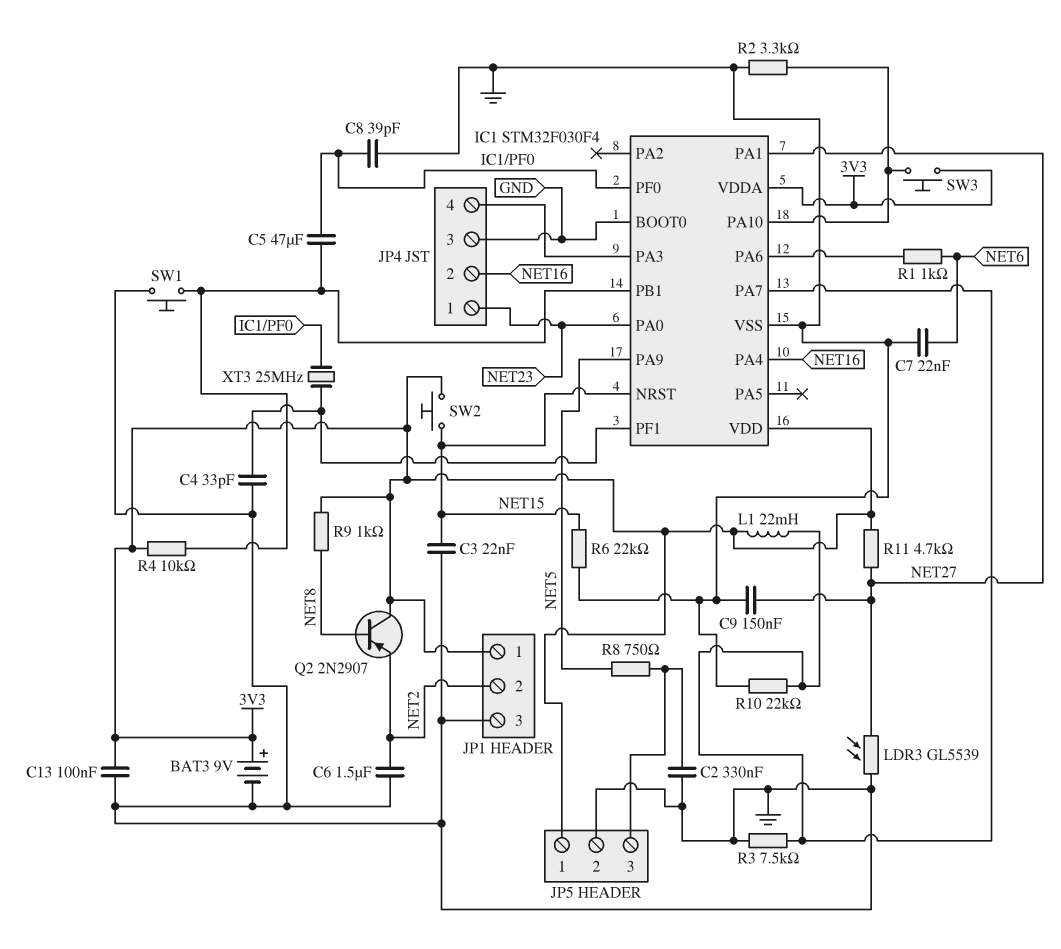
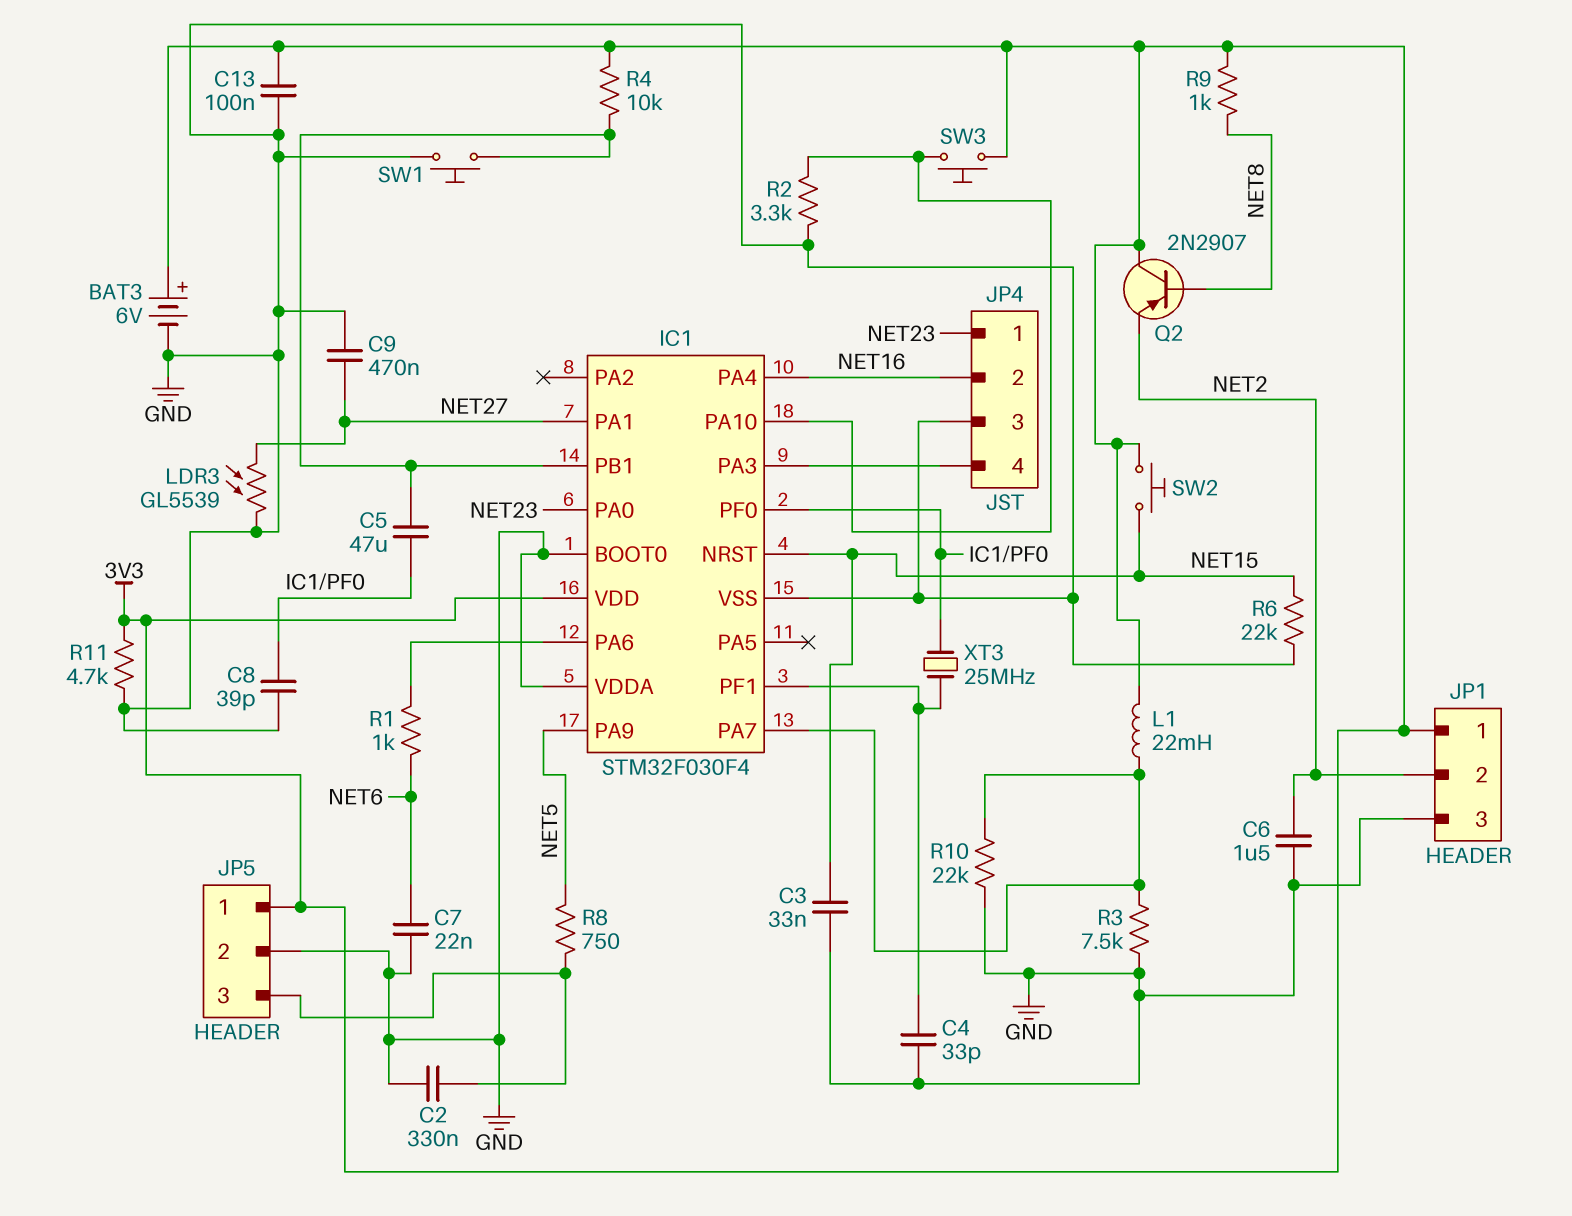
BAT3: 9V (plus 3V3, minus GND) -> 6V (plus 3V3, minus GND)
C3: 22nF (GND, NET15) -> 33nF (GND, NET15)
C9: 150nF (GND, NET27) -> 470nF (GND, NET27)
IC1 pin VDDA: 3V3 -> GND
R11: 4.7k (3V3, NET27) -> 4.7k (3V3, GND)

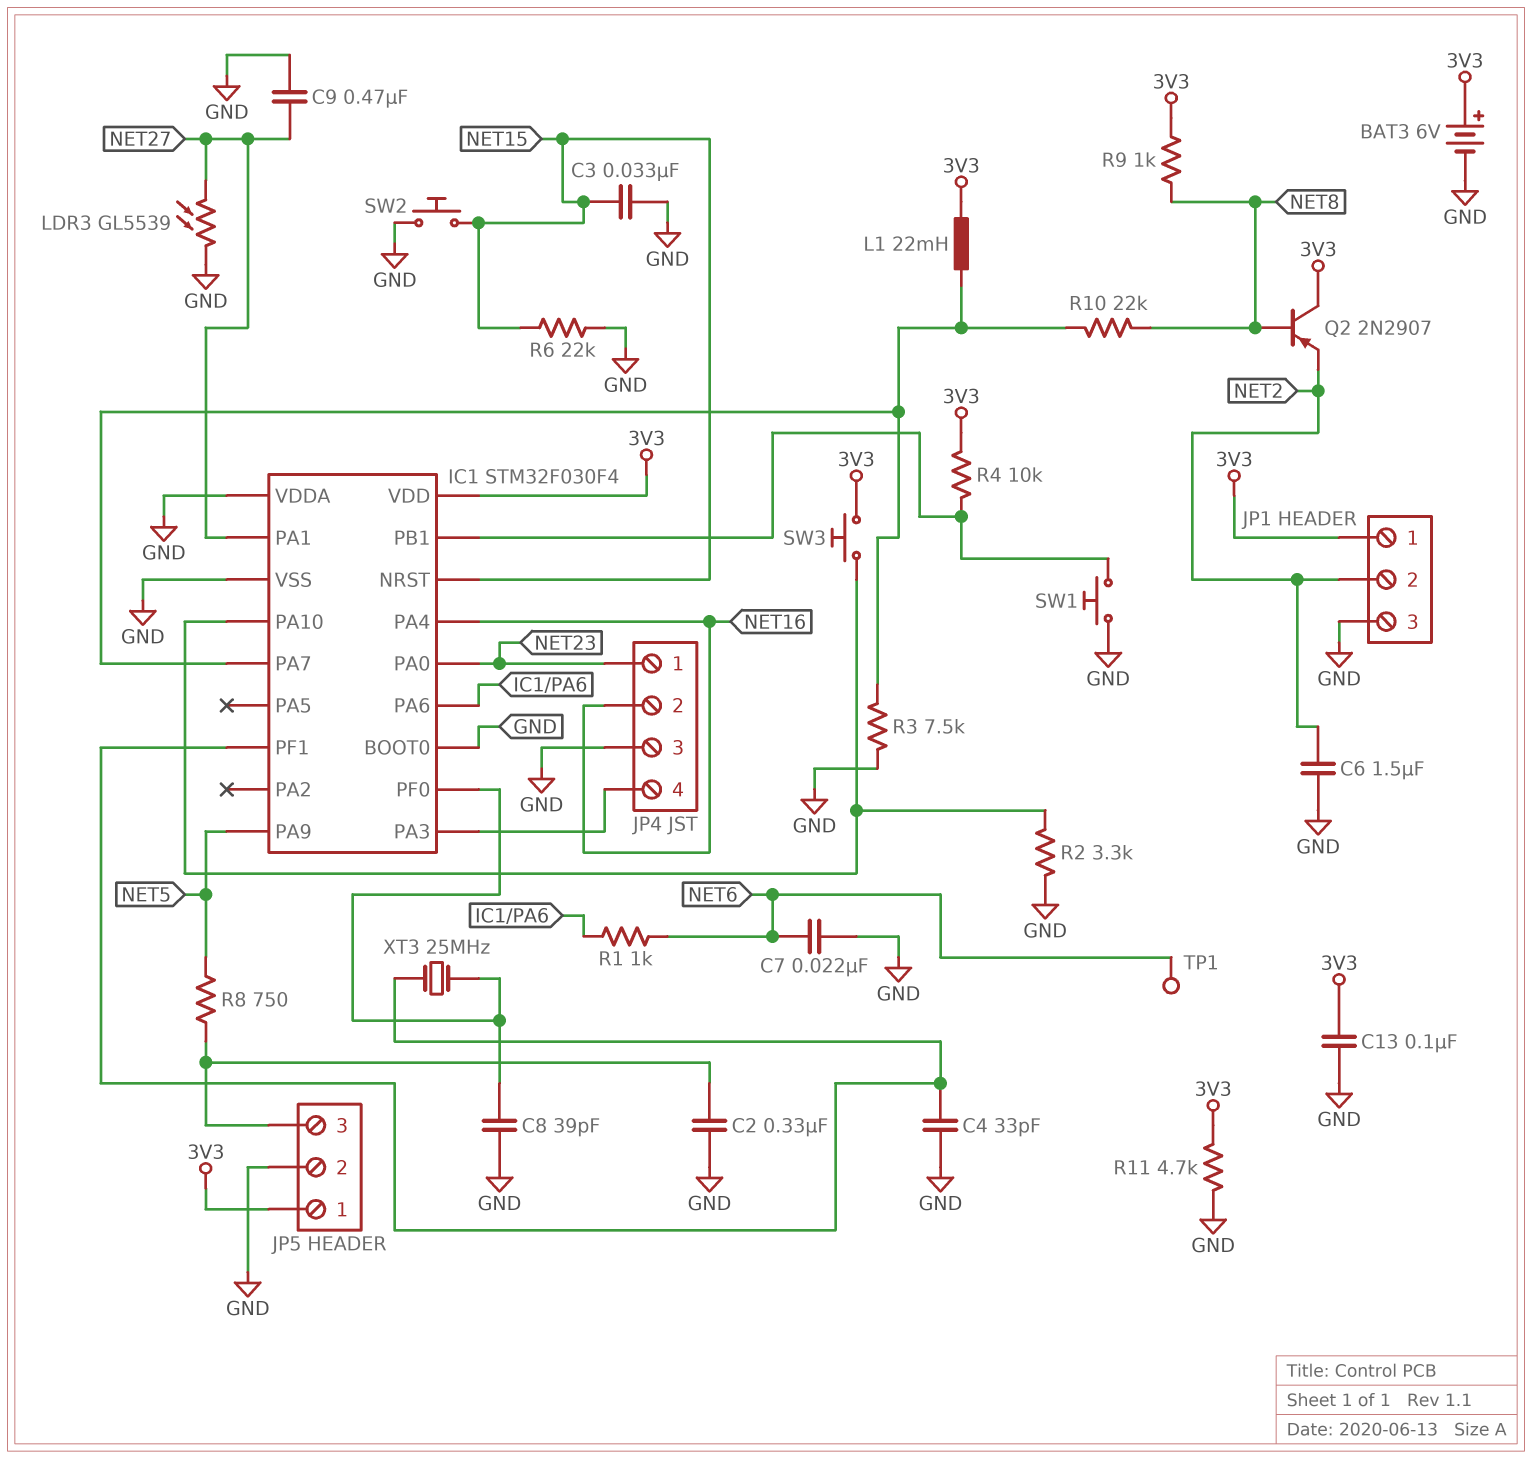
C5: 47uF (IC1/PB1, IC1/PF0) -> none
R10: 22k (GND, IC1/PA7) -> 22k (IC1/PA7, NET8)
SW2: button (3V3, NET15) -> button (GND, NET15)
TP1: none -> test point (NET6)

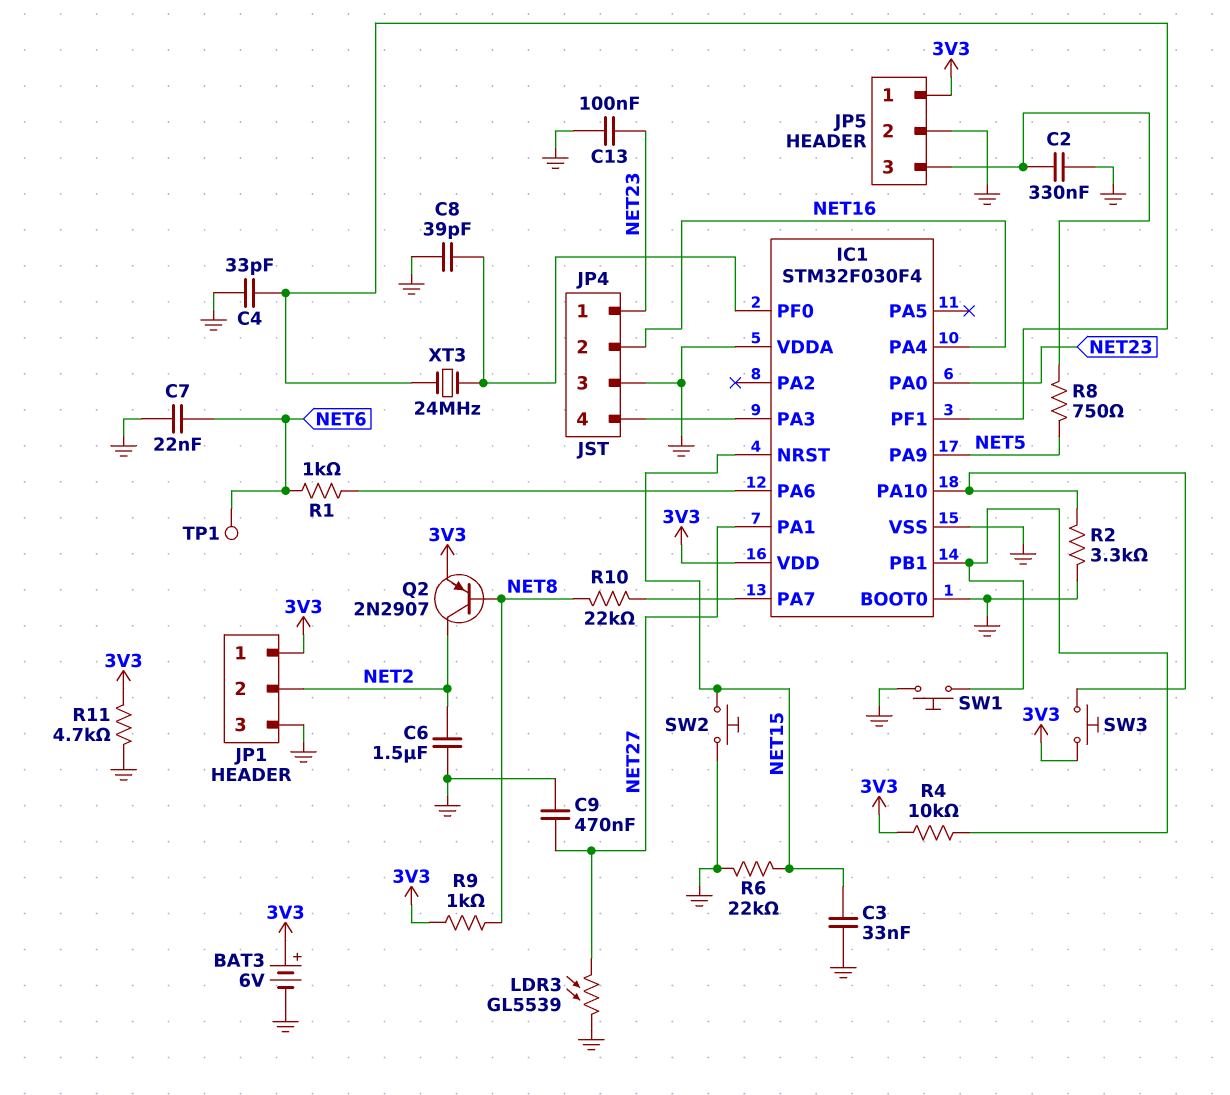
C13: 100nF (3V3, GND) -> 100nF (GND, NET23)
L1: 22mH (3V3, IC1/PA7) -> none
Q2: PNP 2N2907 (B NET8, C 3V3, E NET2) -> PNP 2N2907 (B NET8, C NET2, E 3V3)
R3: 7.5k (GND, IC1/PA7) -> none
XT3: 25MHz (IC1/PF0, IC1/PF1) -> 24MHz (IC1/PF0, IC1/PF1)

